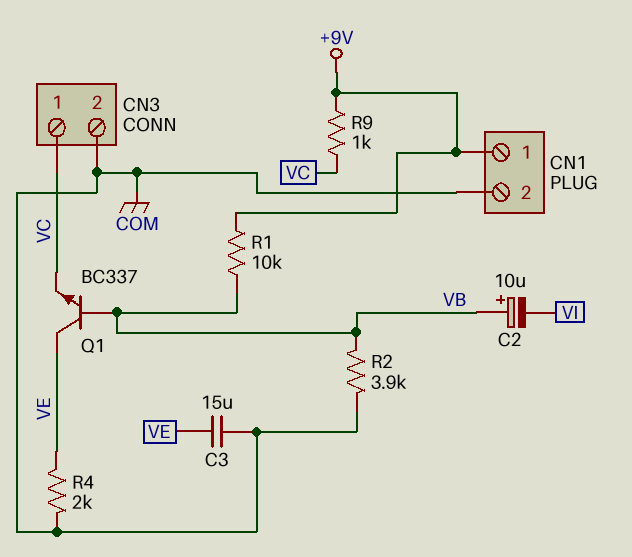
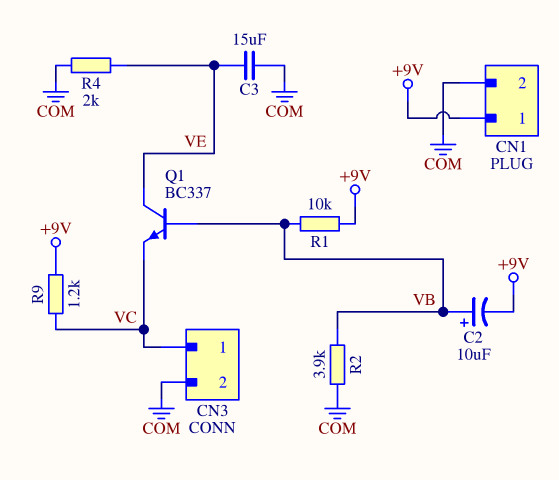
C2: 10uF (plus VB, minus VI) -> 10uF (plus VB, minus +9V)
R9: 1k (+9V, VC) -> 1.2k (+9V, VC)

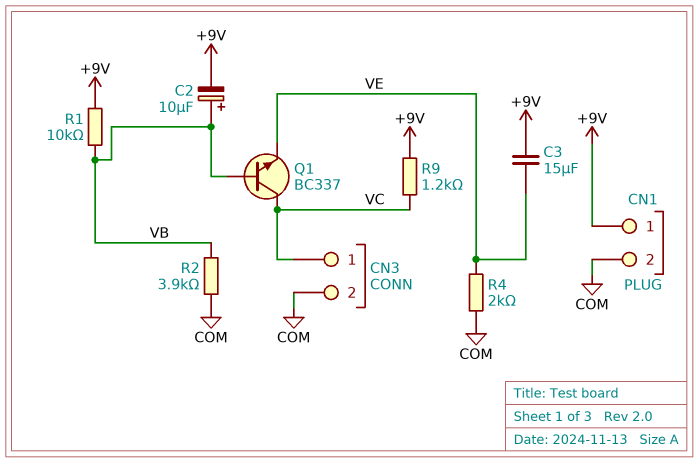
C3: 15uF (COM, VE) -> 15uF (+9V, VE)
Q1: NPN BC337 (B VB, C VE, E VC) -> NPN BC337 (B VB, C VC, E VE)

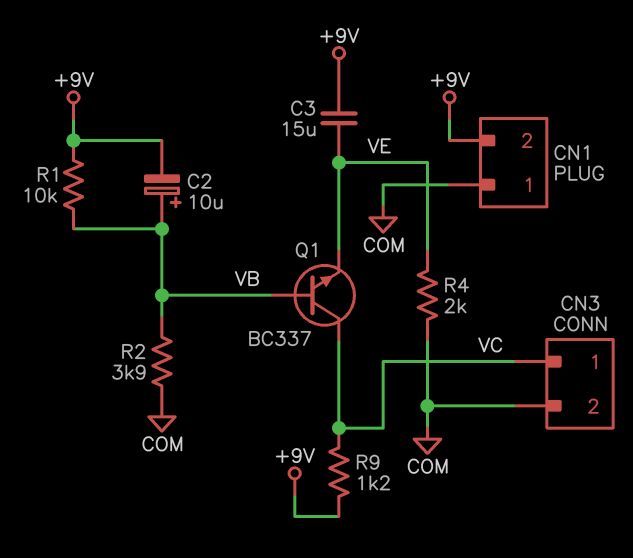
CN1 pin 1: +9V -> COM
CN1 pin 2: COM -> +9V

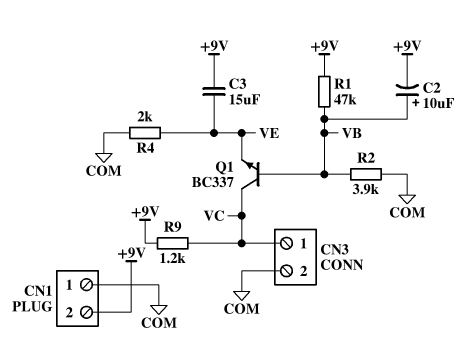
R1: 10k (+9V, VB) -> 47k (+9V, VB)

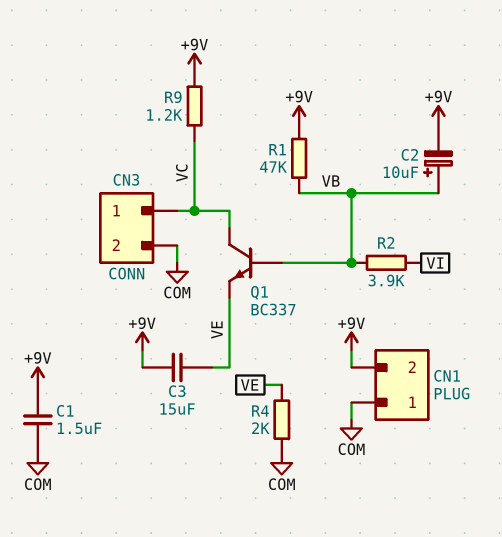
C1: none -> 1.5uF (+9V, COM)
R2: 3.9k (COM, VB) -> 3.9k (VB, VI)

